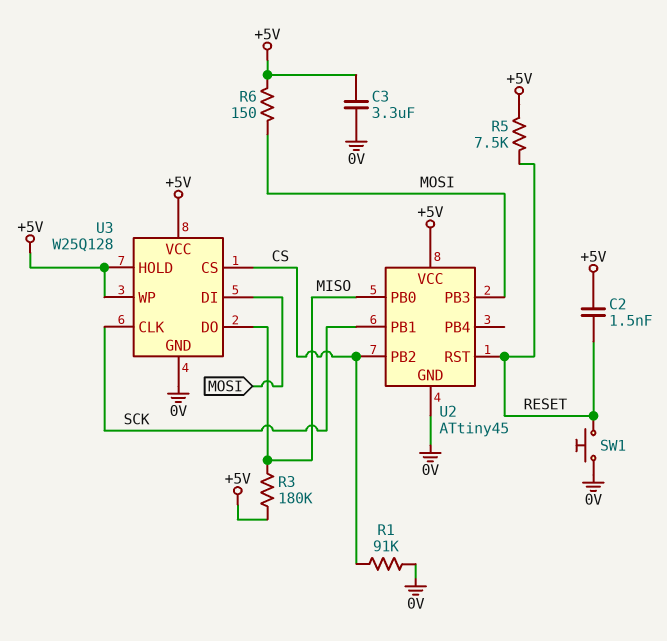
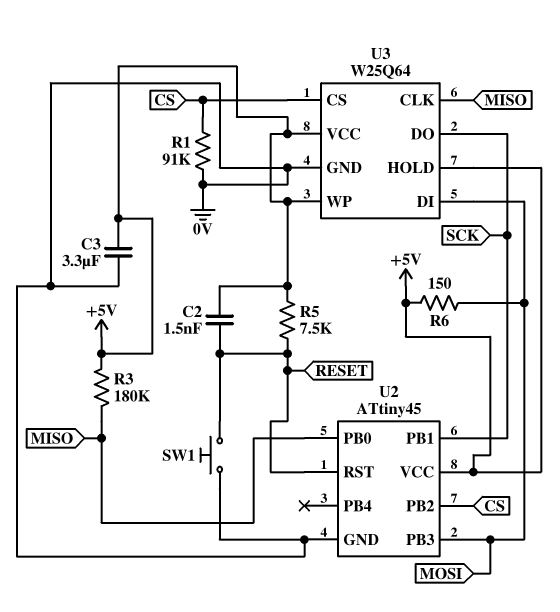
U3: W25Q128 -> W25Q64
U3 pin CLK: SCK -> MISO
U3 pin DO: MISO -> SCK

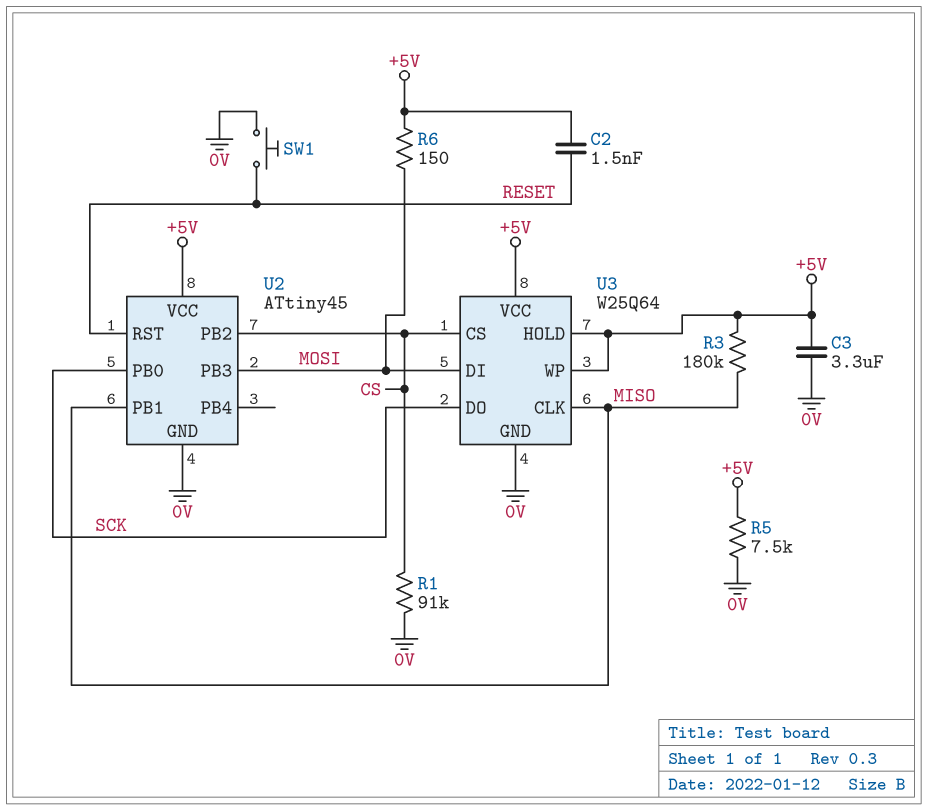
R5: 7.5k (+5V, RESET) -> 7.5k (+5V, 0V)
U2 pin PB0: MISO -> SCK
U2 pin PB1: SCK -> MISO

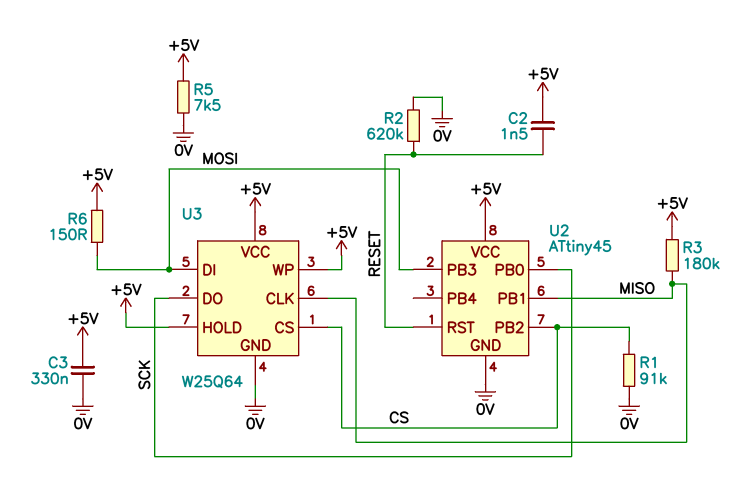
C3: 3.3uF (+5V, 0V) -> 330nF (+5V, 0V)
R2: none -> 620k (0V, RESET)
SW1: button (0V, RESET) -> none

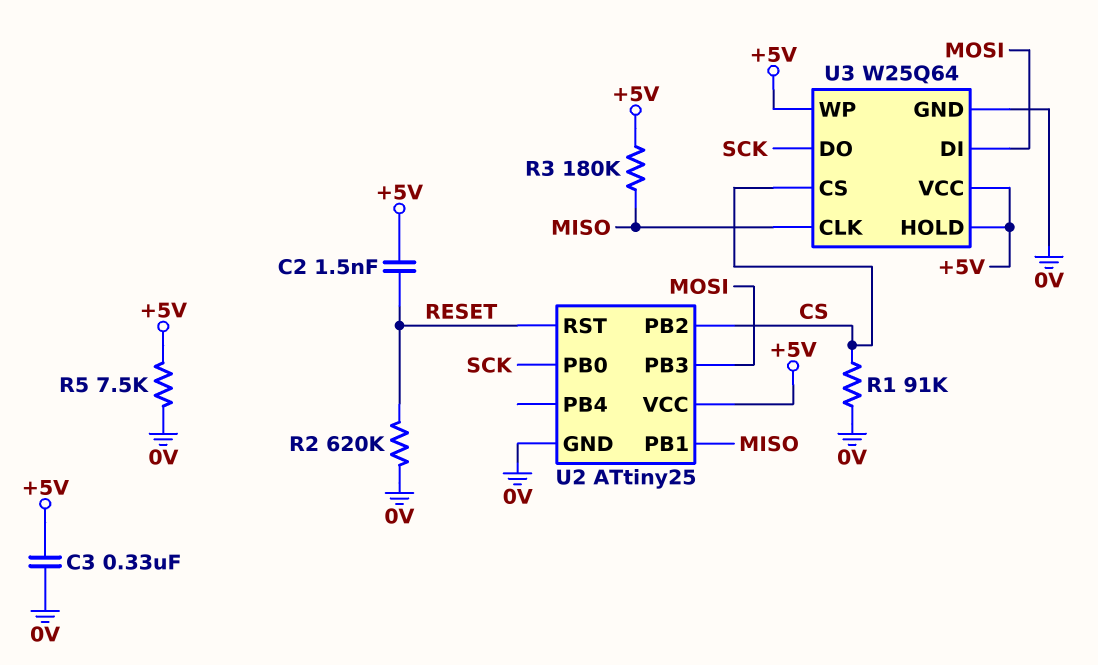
R6: 150 (+5V, MOSI) -> none
U2: ATtiny45 -> ATtiny25

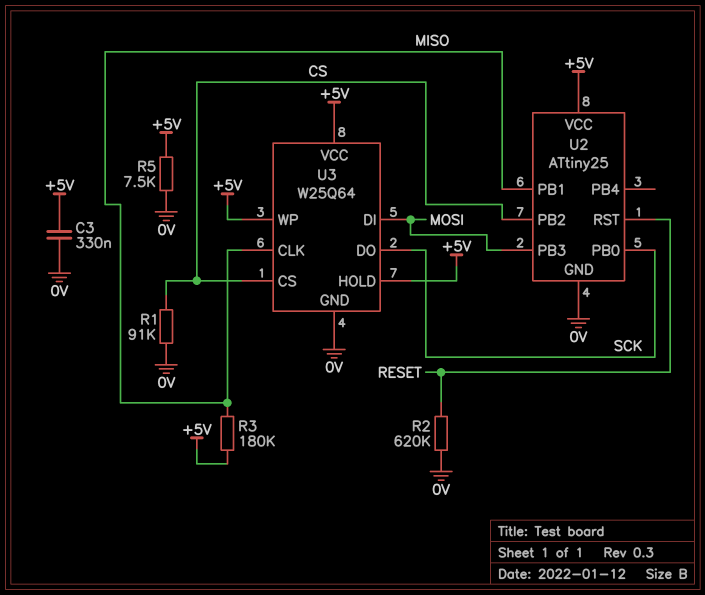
C2: 1.5nF (+5V, RESET) -> none

